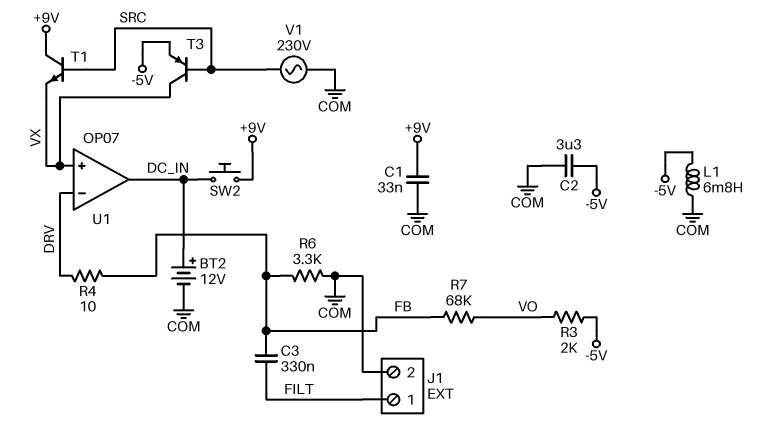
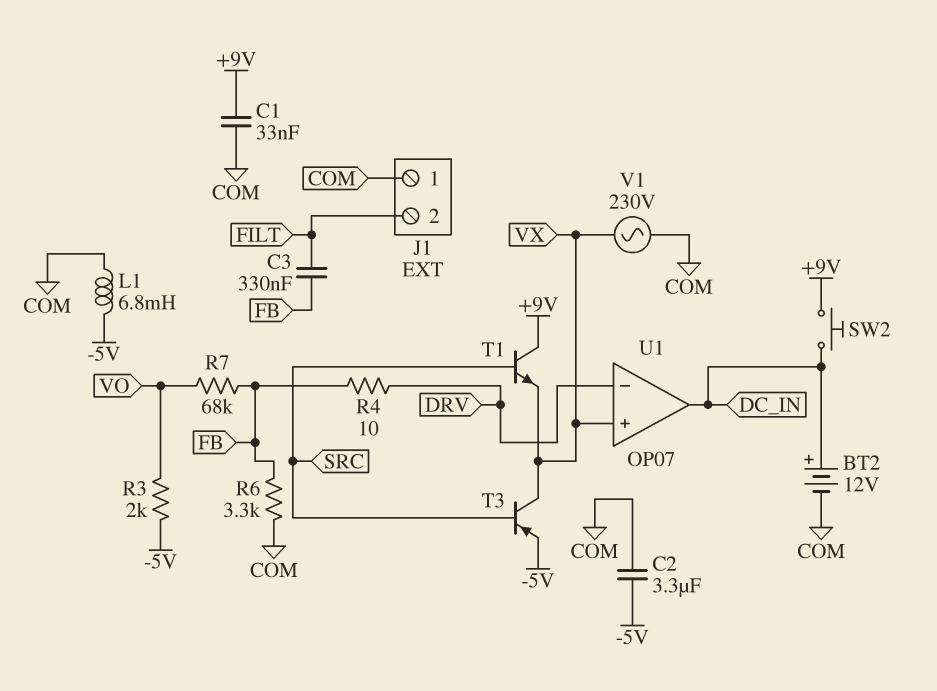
J1 pin 1: FILT -> COM
J1 pin 2: COM -> FILT
V1: AC 230V (COM, SRC) -> AC 230V (COM, VX)

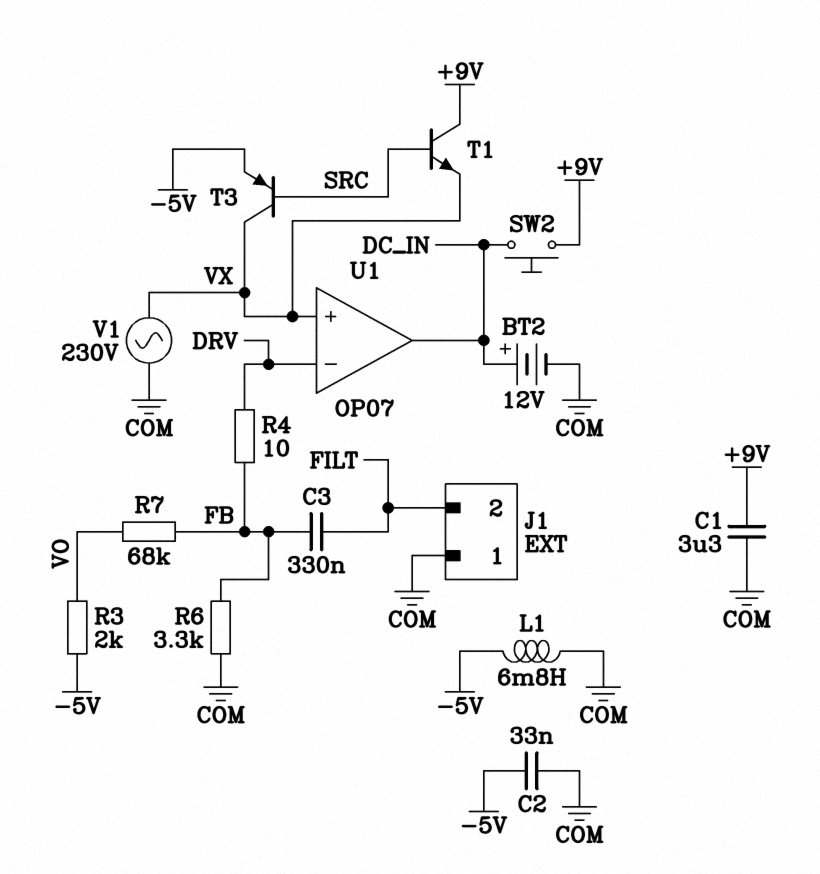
C1: 33nF (+9V, COM) -> 3.3uF (+9V, COM)
C2: 3.3uF (-5V, COM) -> 33nF (-5V, COM)

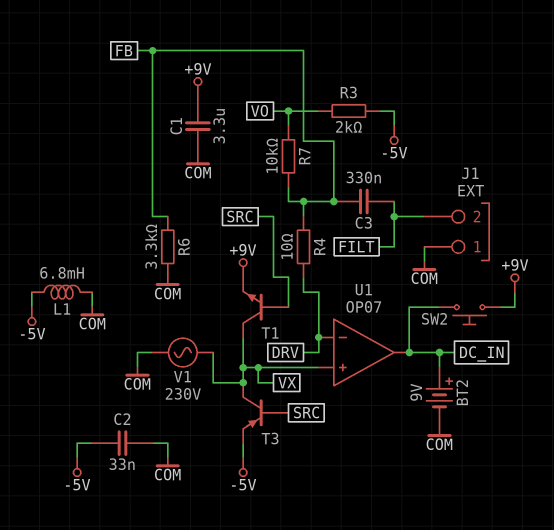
BT2: 12V (plus DC_IN, minus COM) -> 9V (plus DC_IN, minus COM)
R7: 68k (FB, VO) -> 10k (FB, VO)
T1: NPN (B SRC, C +9V, E VX) -> NPN (B SRC, C VX, E +9V)

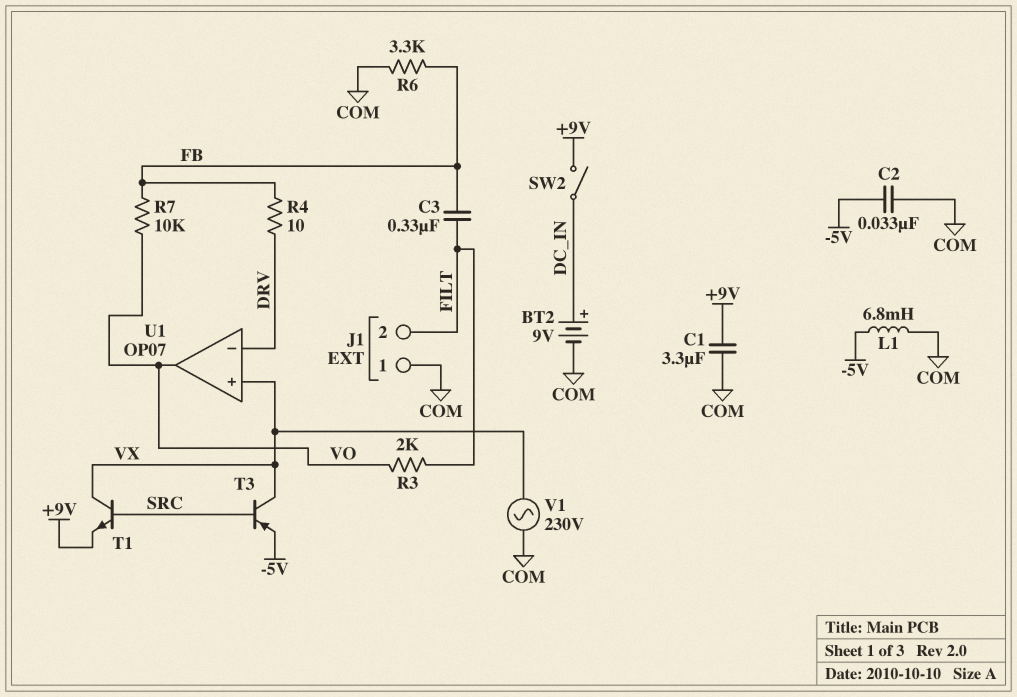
R3: 2k (-5V, VO) -> 2k (FILT, VO)
SW2: button (+9V, DC_IN) -> switch (+9V, DC_IN)
U1 pin out: DC_IN -> VO

